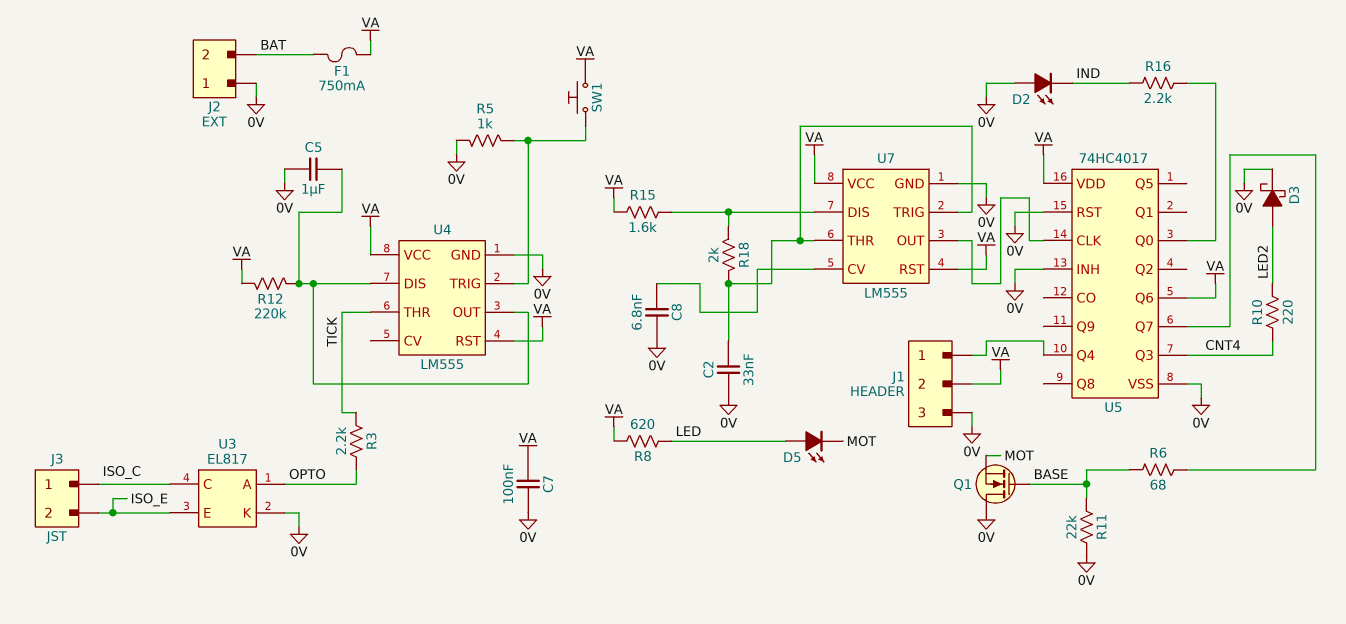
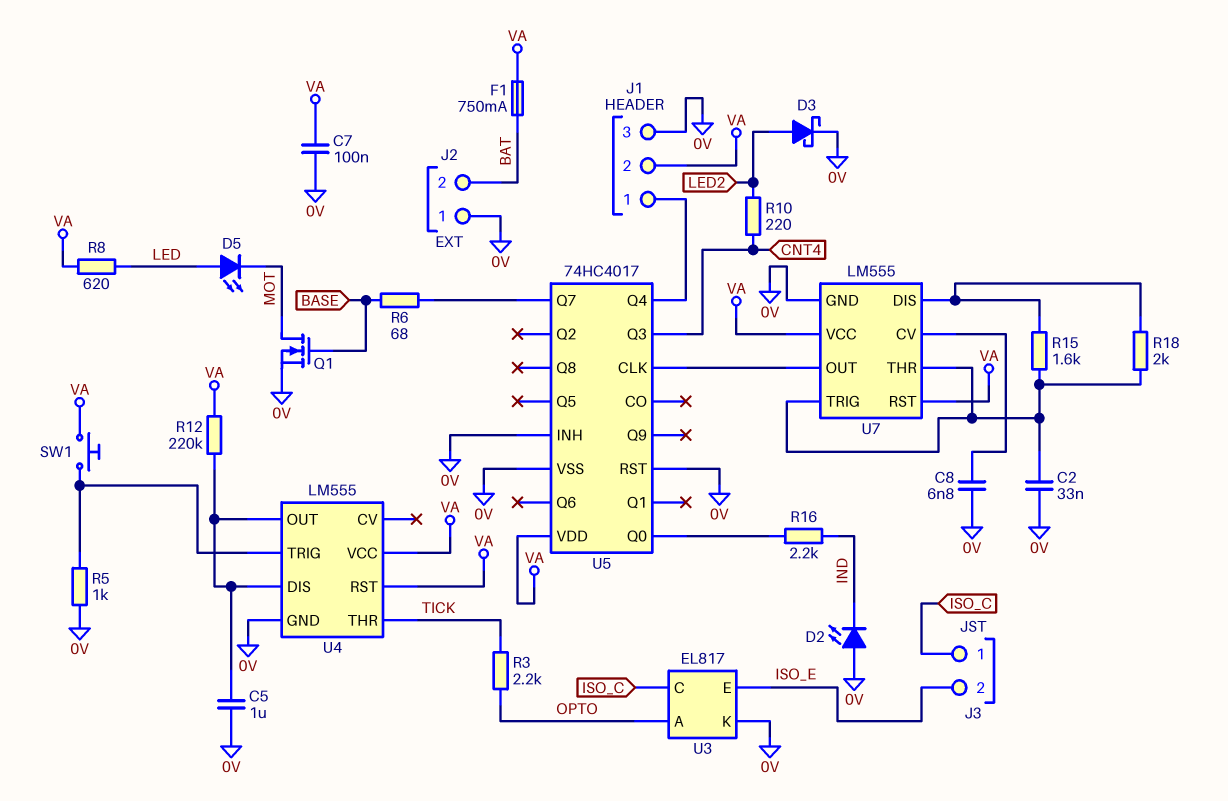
Q1: NMOS (G BASE, D 0V, S MOT) -> NMOS (G BASE, D MOT, S 0V)
R11: 22k (0V, BASE) -> none
R15: 1.6k (U7/DIS, VA) -> 1.6k (U7/DIS, U7/THR)
U5 pin Q6: VA -> none

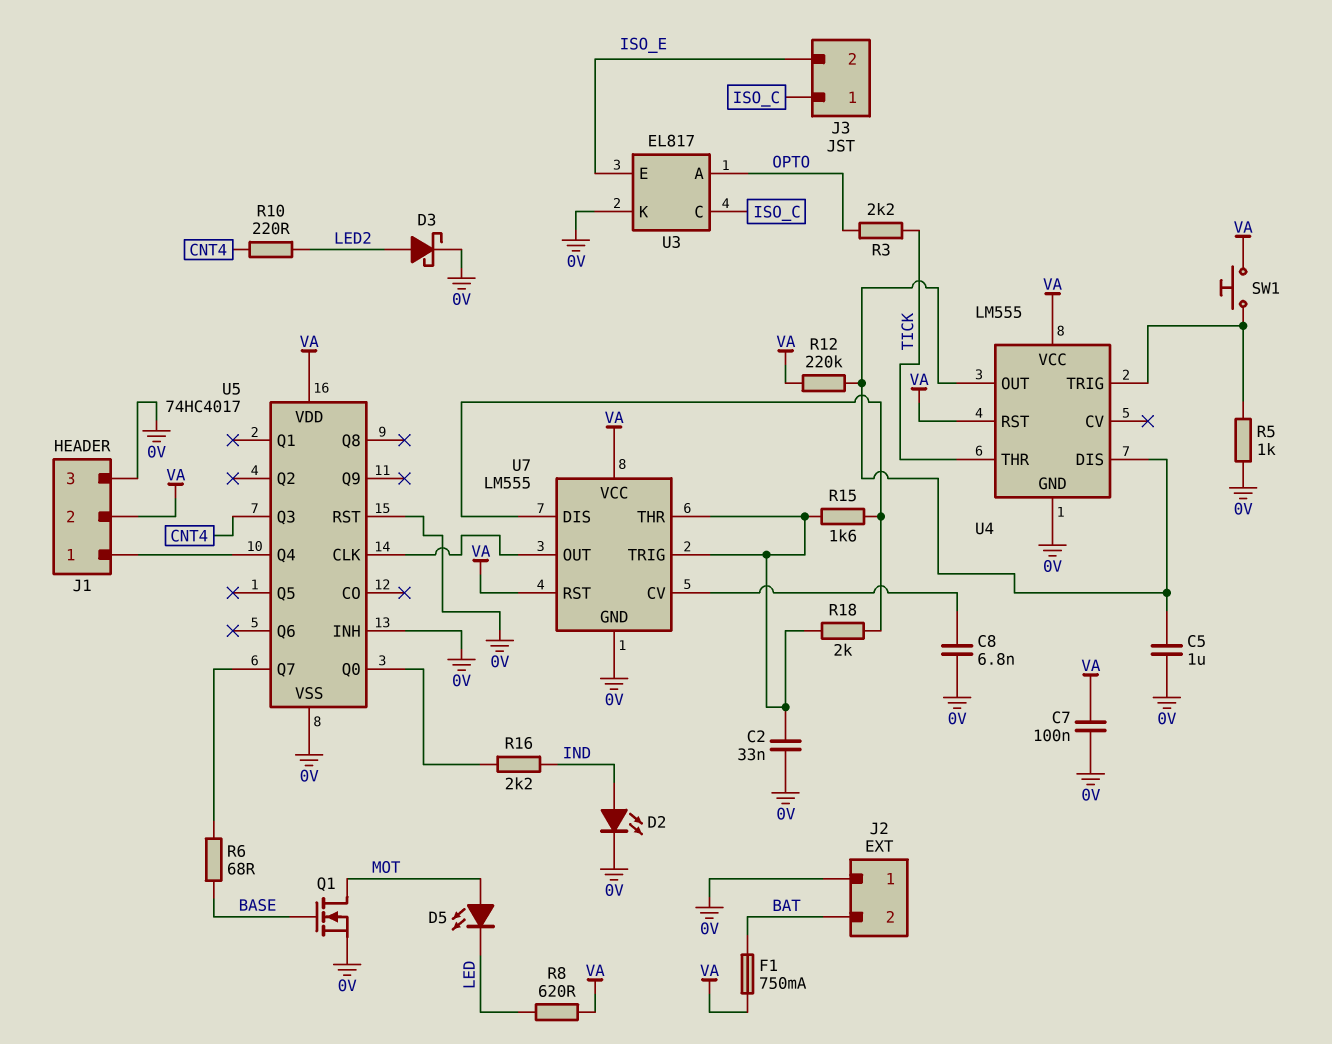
D2: LED (A 0V, K IND) -> LED (A IND, K 0V)
D5: LED (A LED, K MOT) -> LED (A MOT, K LED)

